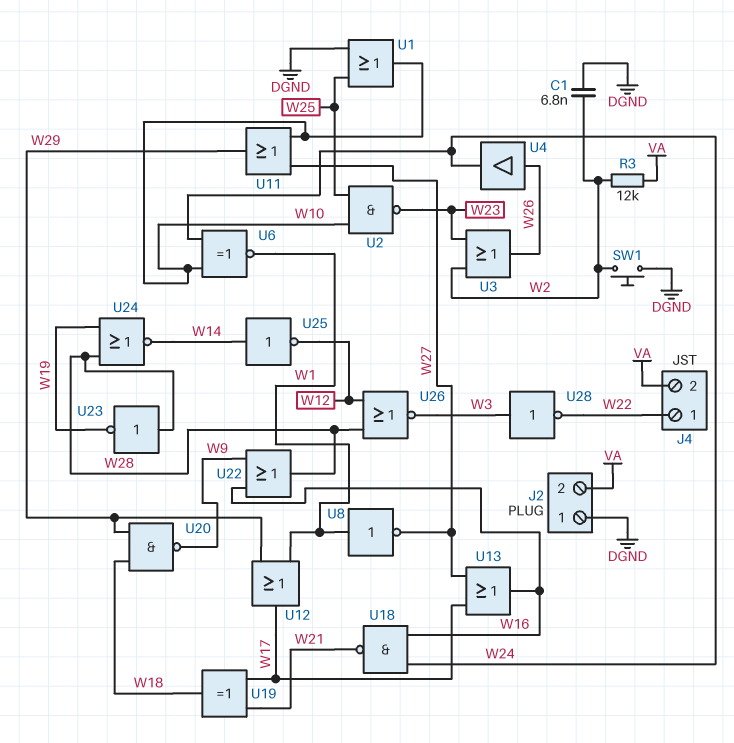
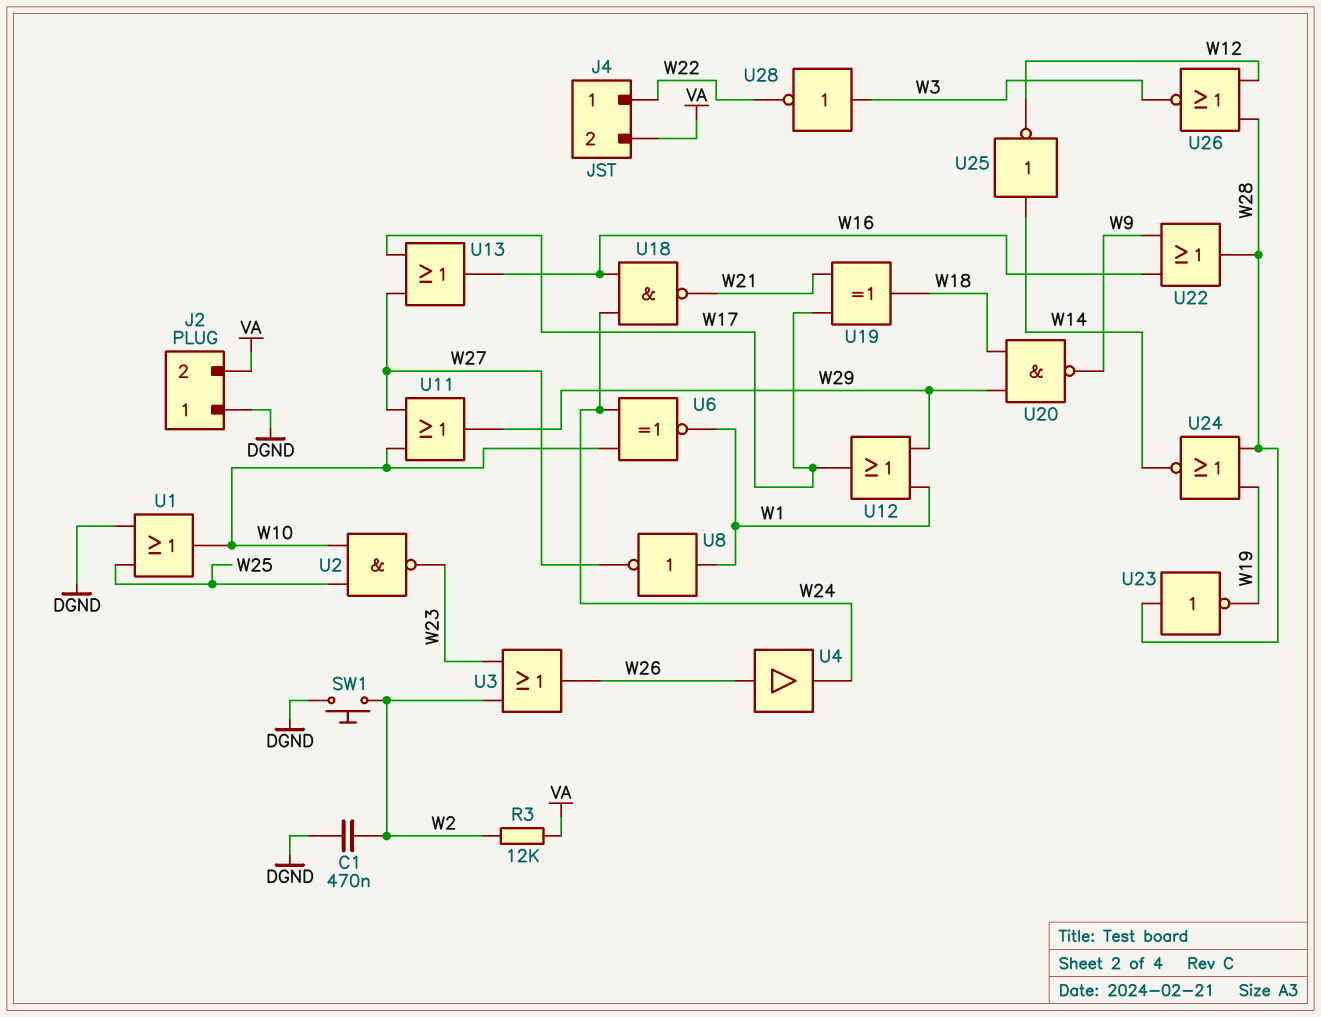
C1: 6.8nF (DGND, W2) -> 470nF (DGND, W2)

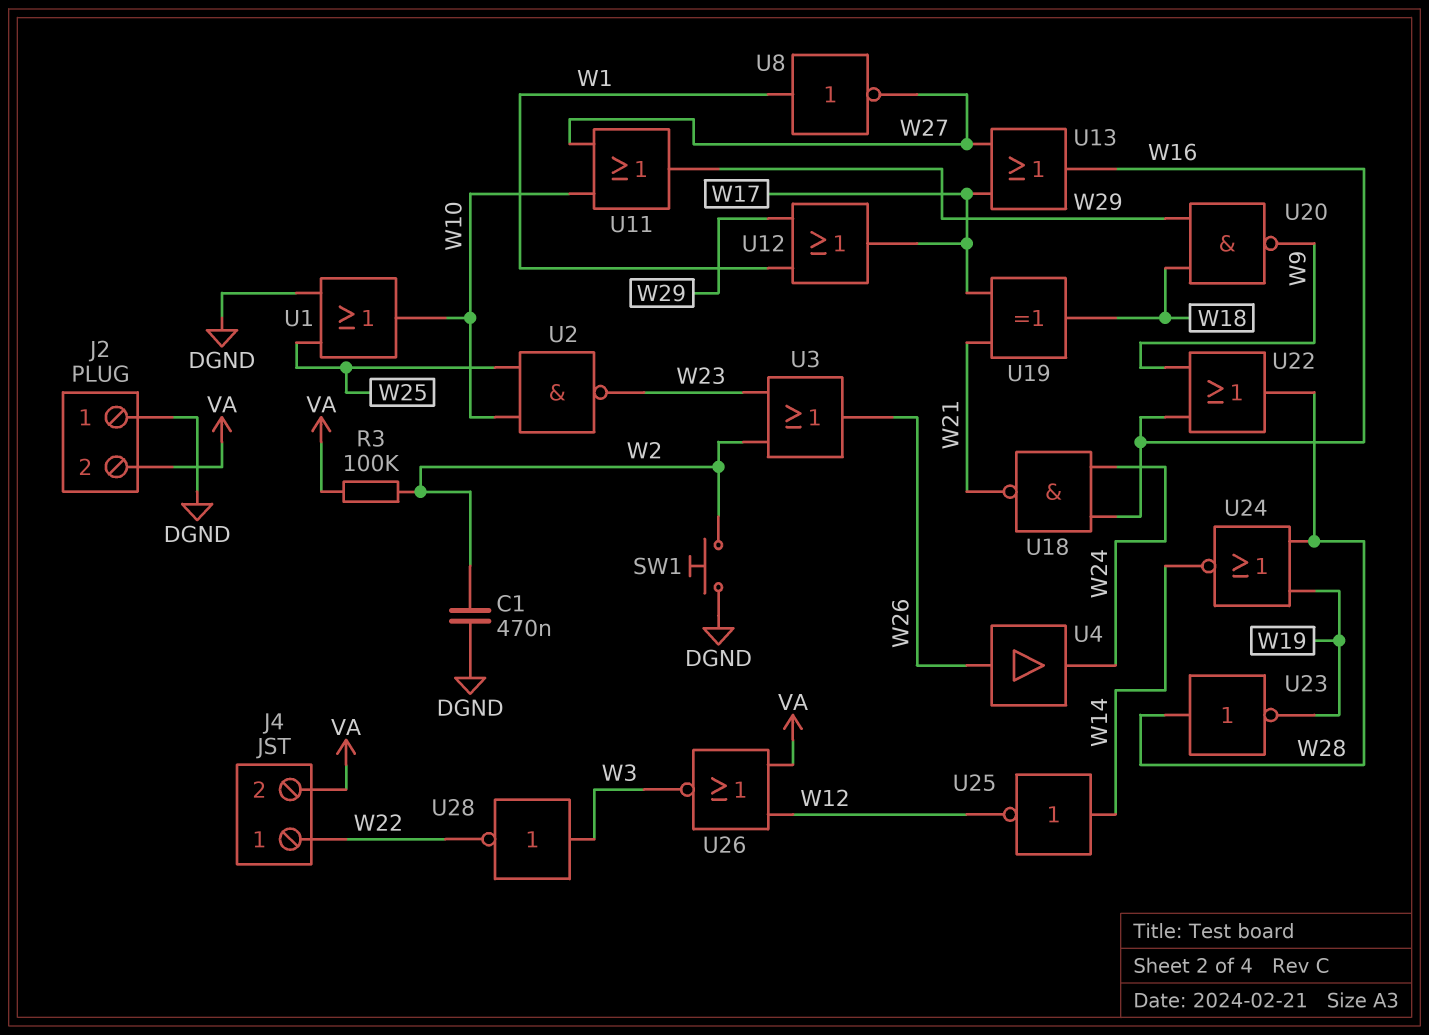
R3: 12k (VA, W2) -> 100k (VA, W2)
U6: XNOR (in W10, in W24, out W1) -> none
U26: NOR (in W12, in W28, out W3) -> NOR (in VA, in W12, out W3)

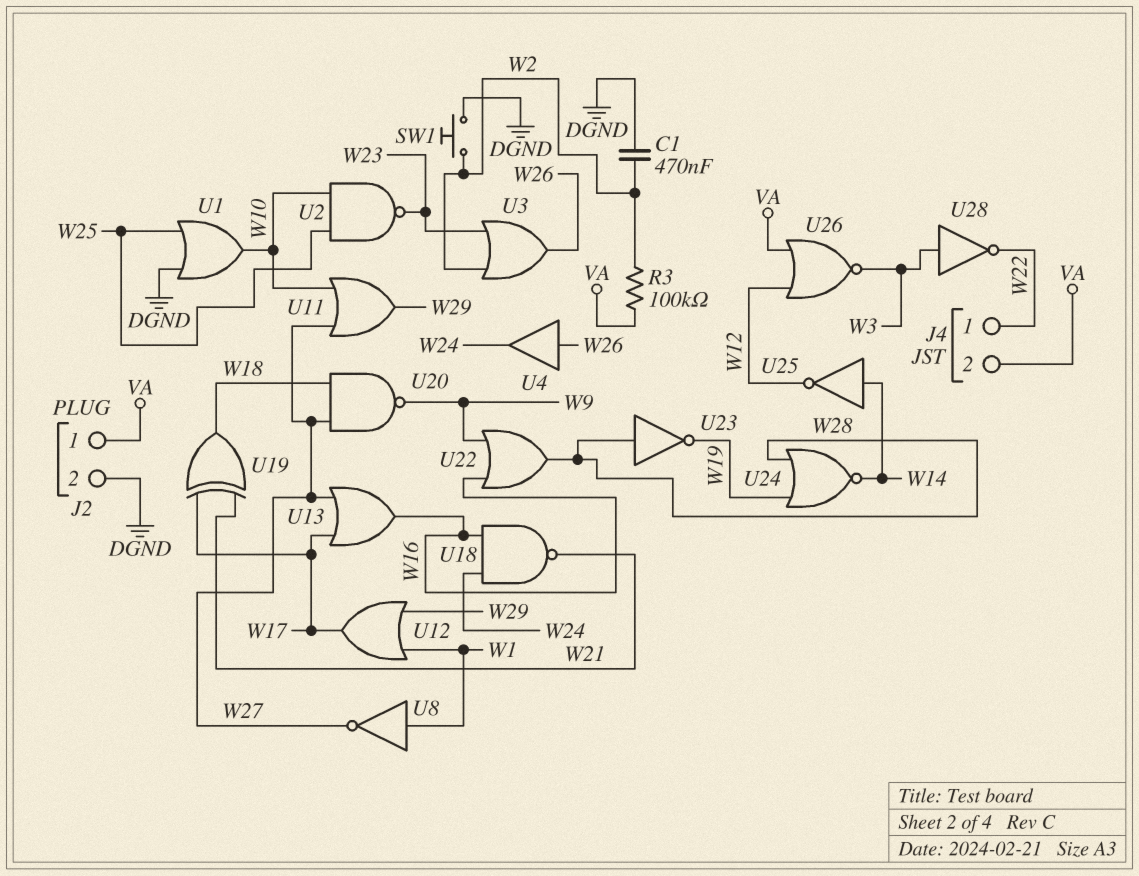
J2 pin 1: DGND -> VA
J2 pin 2: VA -> DGND
U20: NAND (in W18, in W29, out W9) -> NAND (in W18, in W27, out W9)

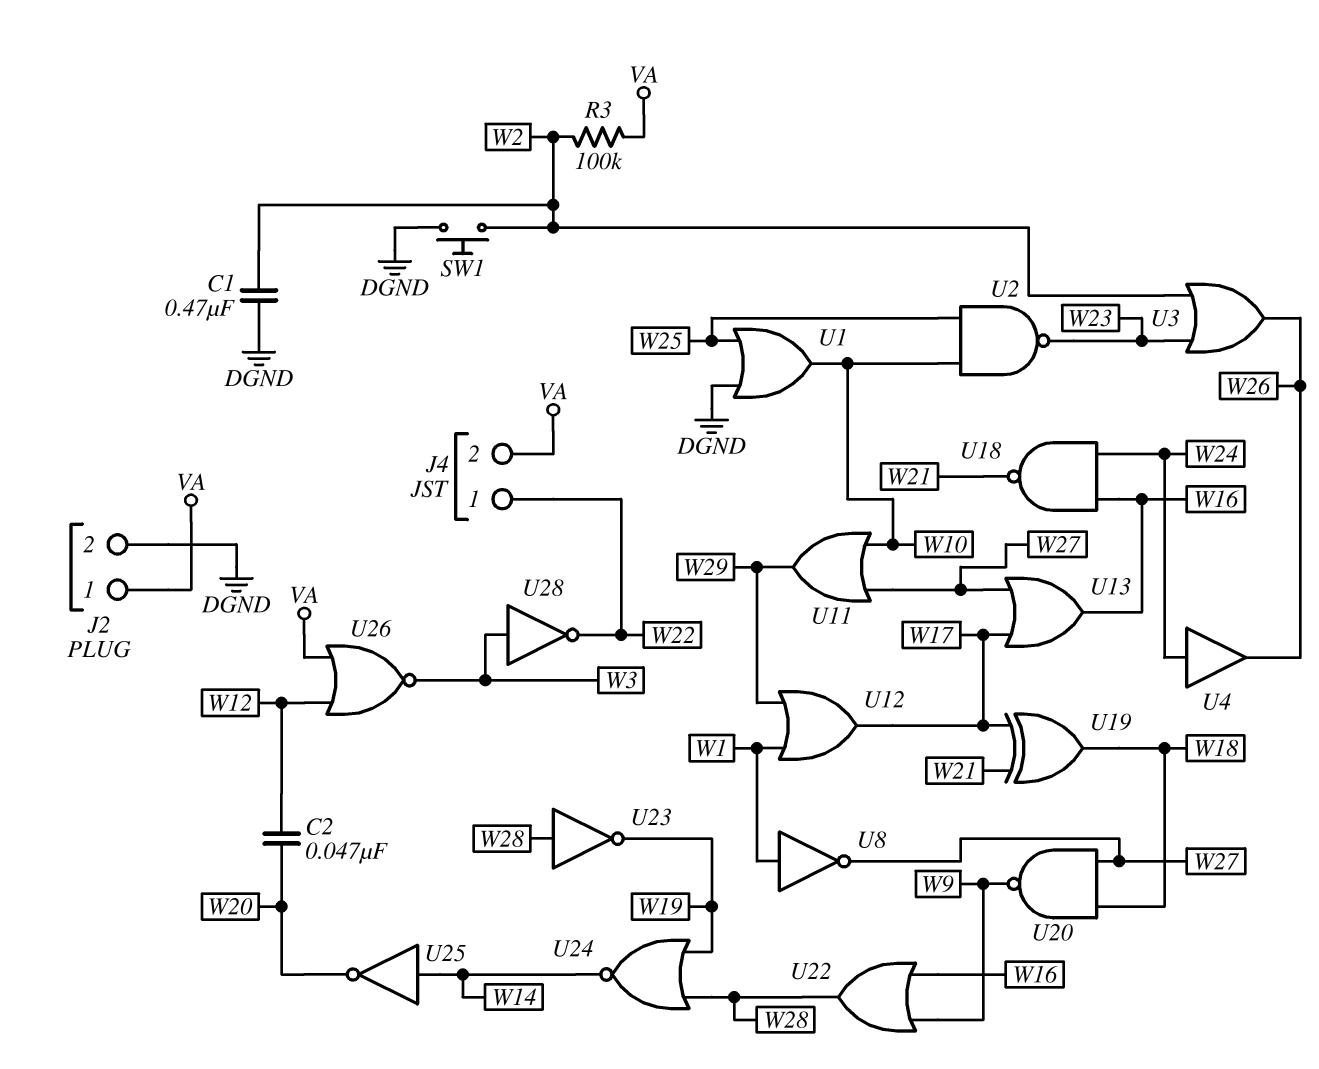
C2: none -> 47nF (W12, W20)
U4: buffer (in W26, out W24) -> buffer (in W24, out W26)
U25: NOT (in W14, out W12) -> NOT (in W14, out W20)

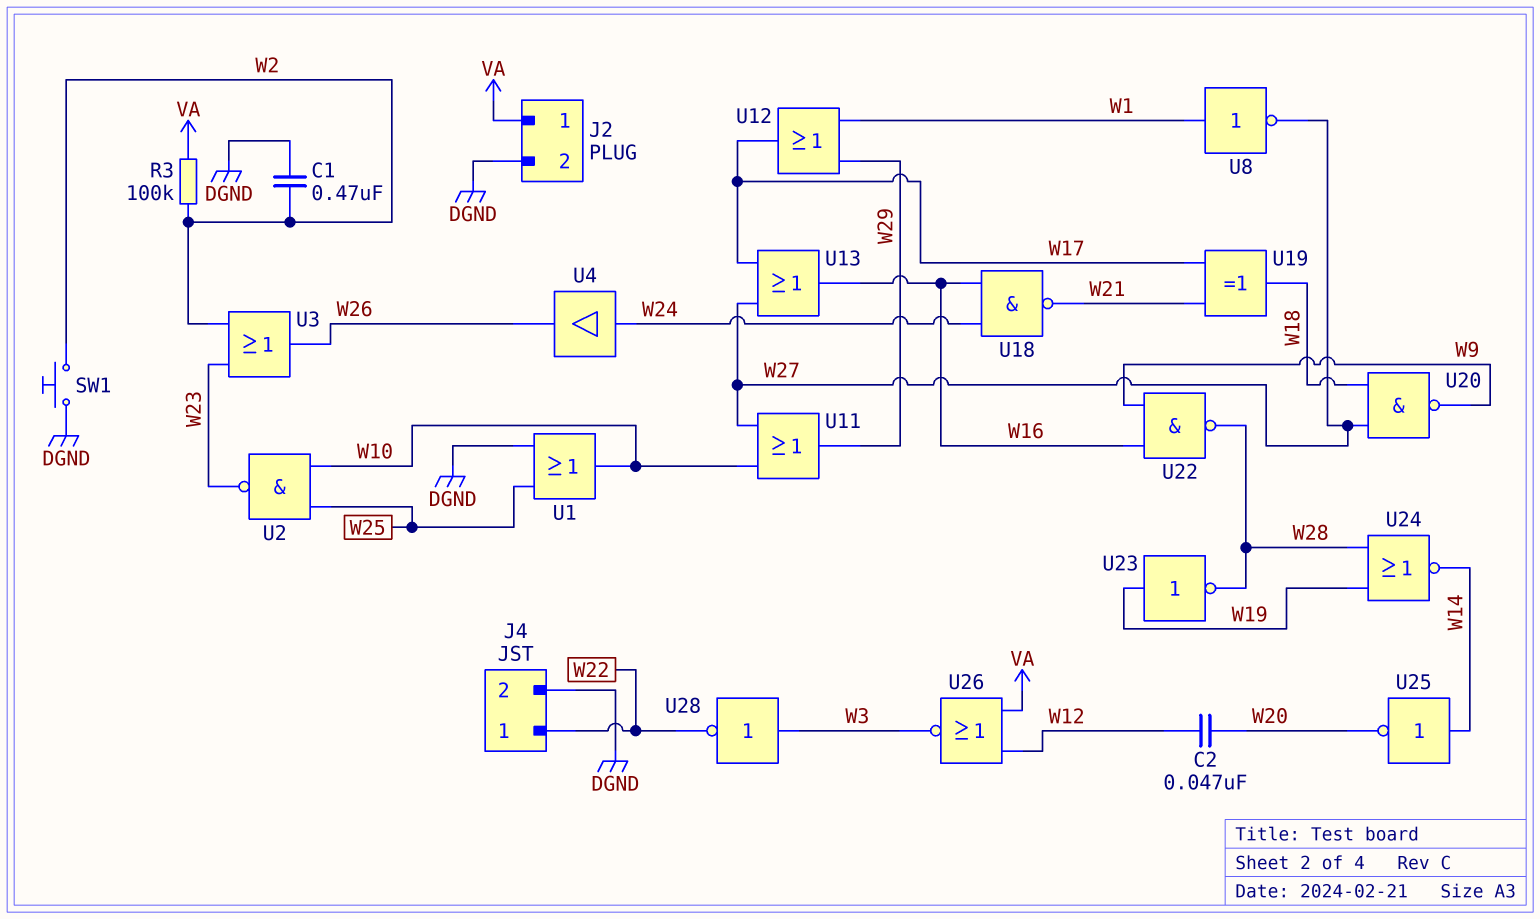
J4 pin 2: VA -> DGND
U22: OR (in W9, in W16, out W28) -> NAND (in W9, in W16, out W28)
U23: NOT (in W28, out W19) -> NOT (in W19, out W28)

